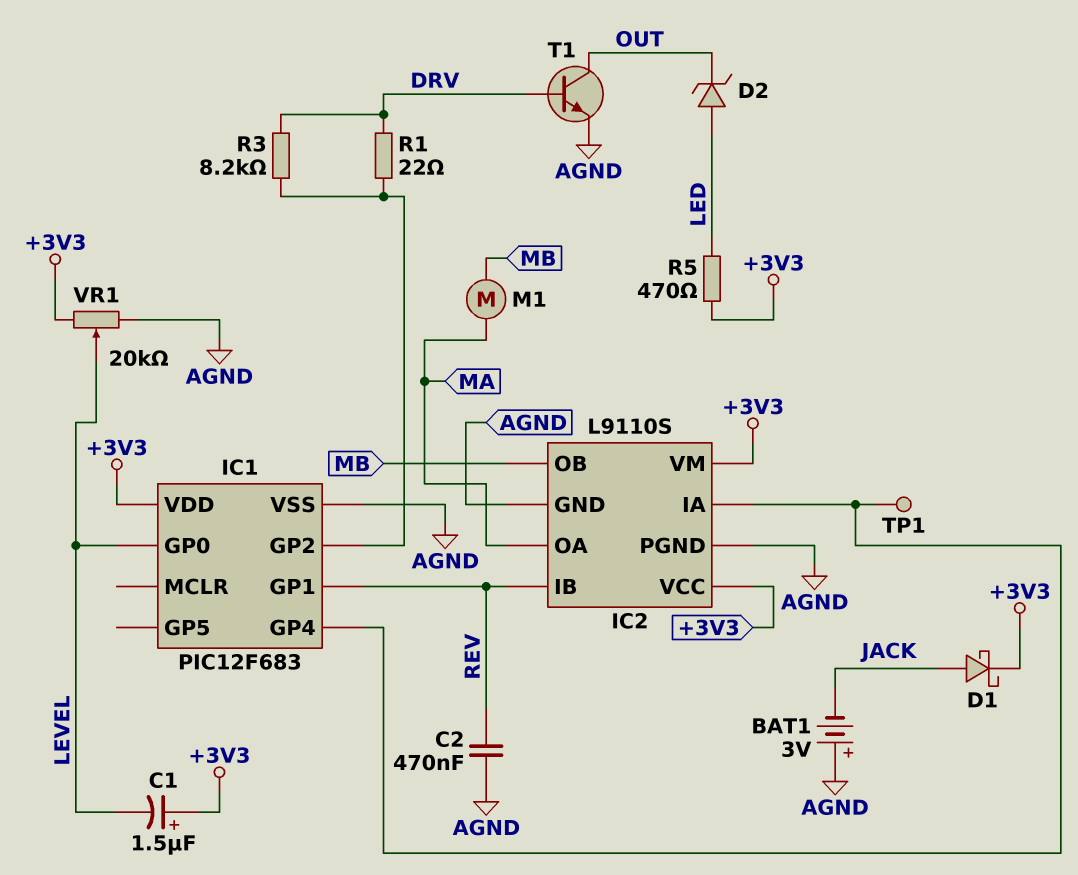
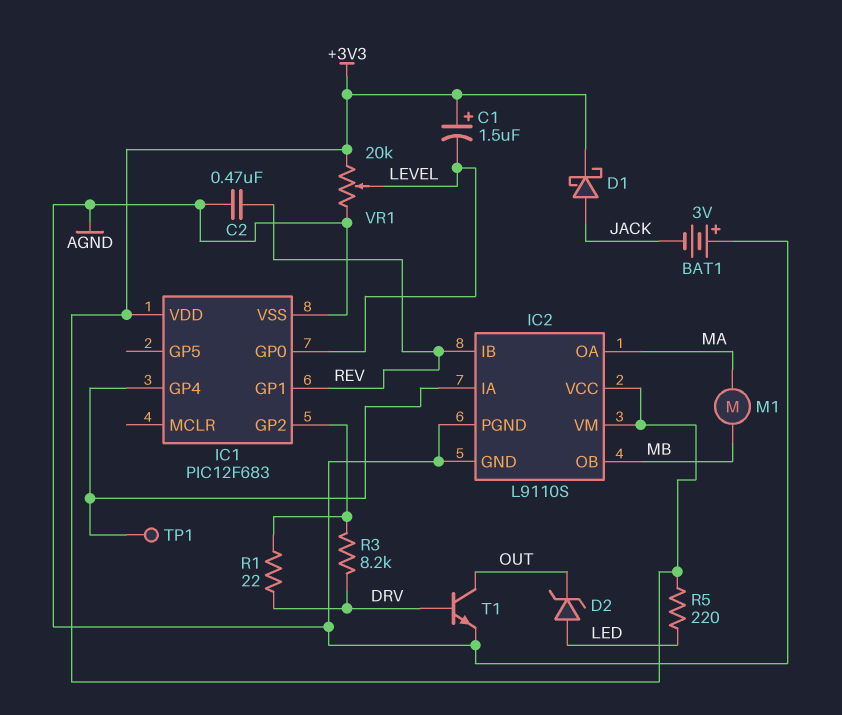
R5: 470 (+3V3, LED) -> 220 (+3V3, LED)

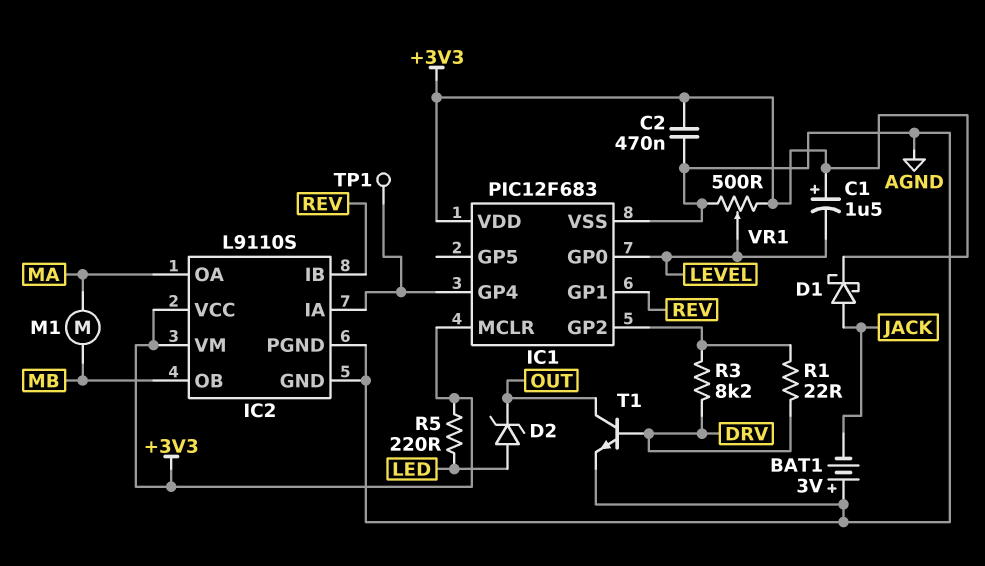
C2: 470nF (AGND, REV) -> 470nF (+3V3, AGND)
IC1 pin MCLR: none -> +3V3
VR1: 20k (+3V3, AGND, wiper LEVEL) -> 500 (+3V3, AGND, wiper LEVEL)

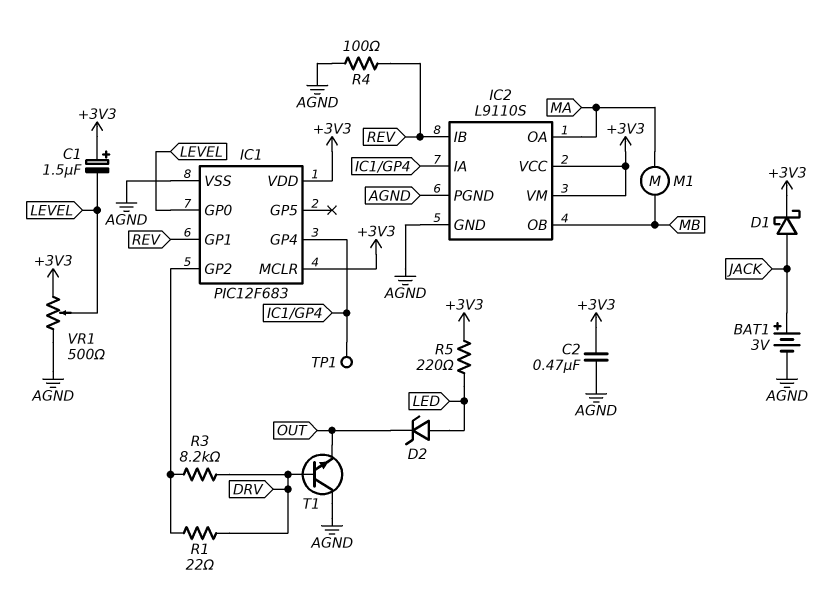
BAT1: 3V (plus AGND, minus JACK) -> 3V (plus JACK, minus AGND)
R4: none -> 100 (AGND, REV)
T1: NPN (B DRV, C OUT, E AGND) -> NPN (B DRV, C AGND, E OUT)

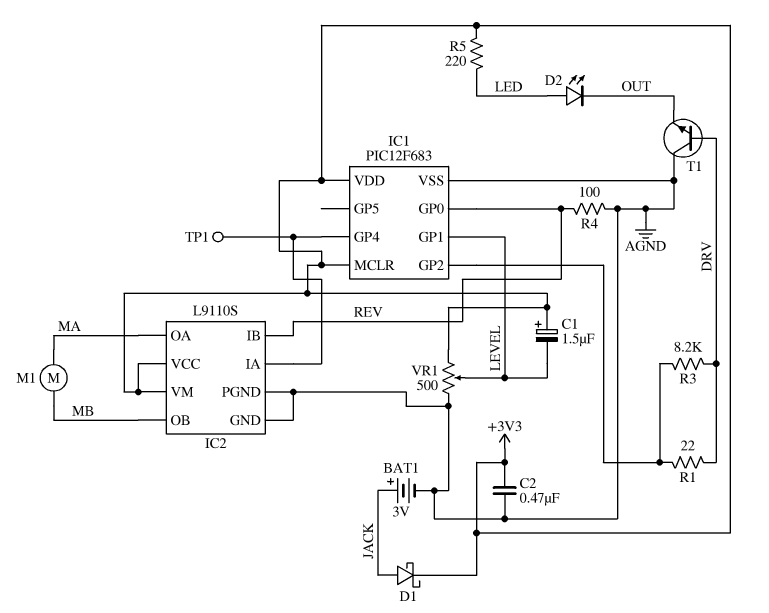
D2: zener (A LED, K OUT) -> LED (A LED, K OUT)
IC1 pin GP0: LEVEL -> REV
IC1 pin GP1: REV -> LEVEL

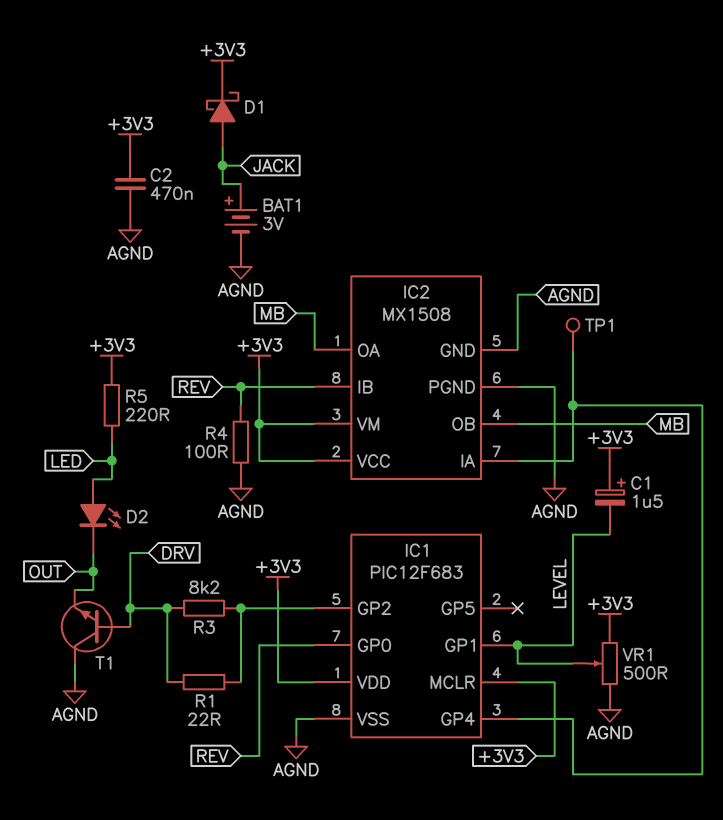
IC2: L9110S -> MX1508
IC2 pin OA: MA -> MB
M1: motor (MA, MB) -> none

